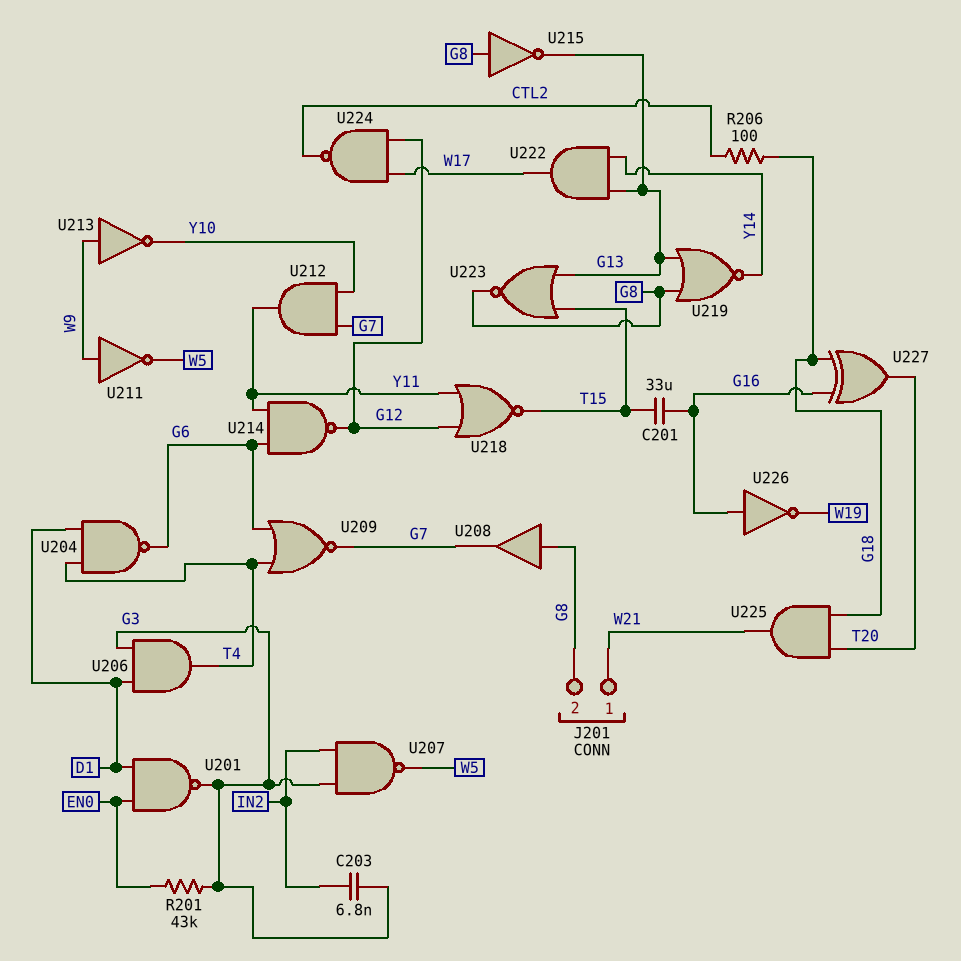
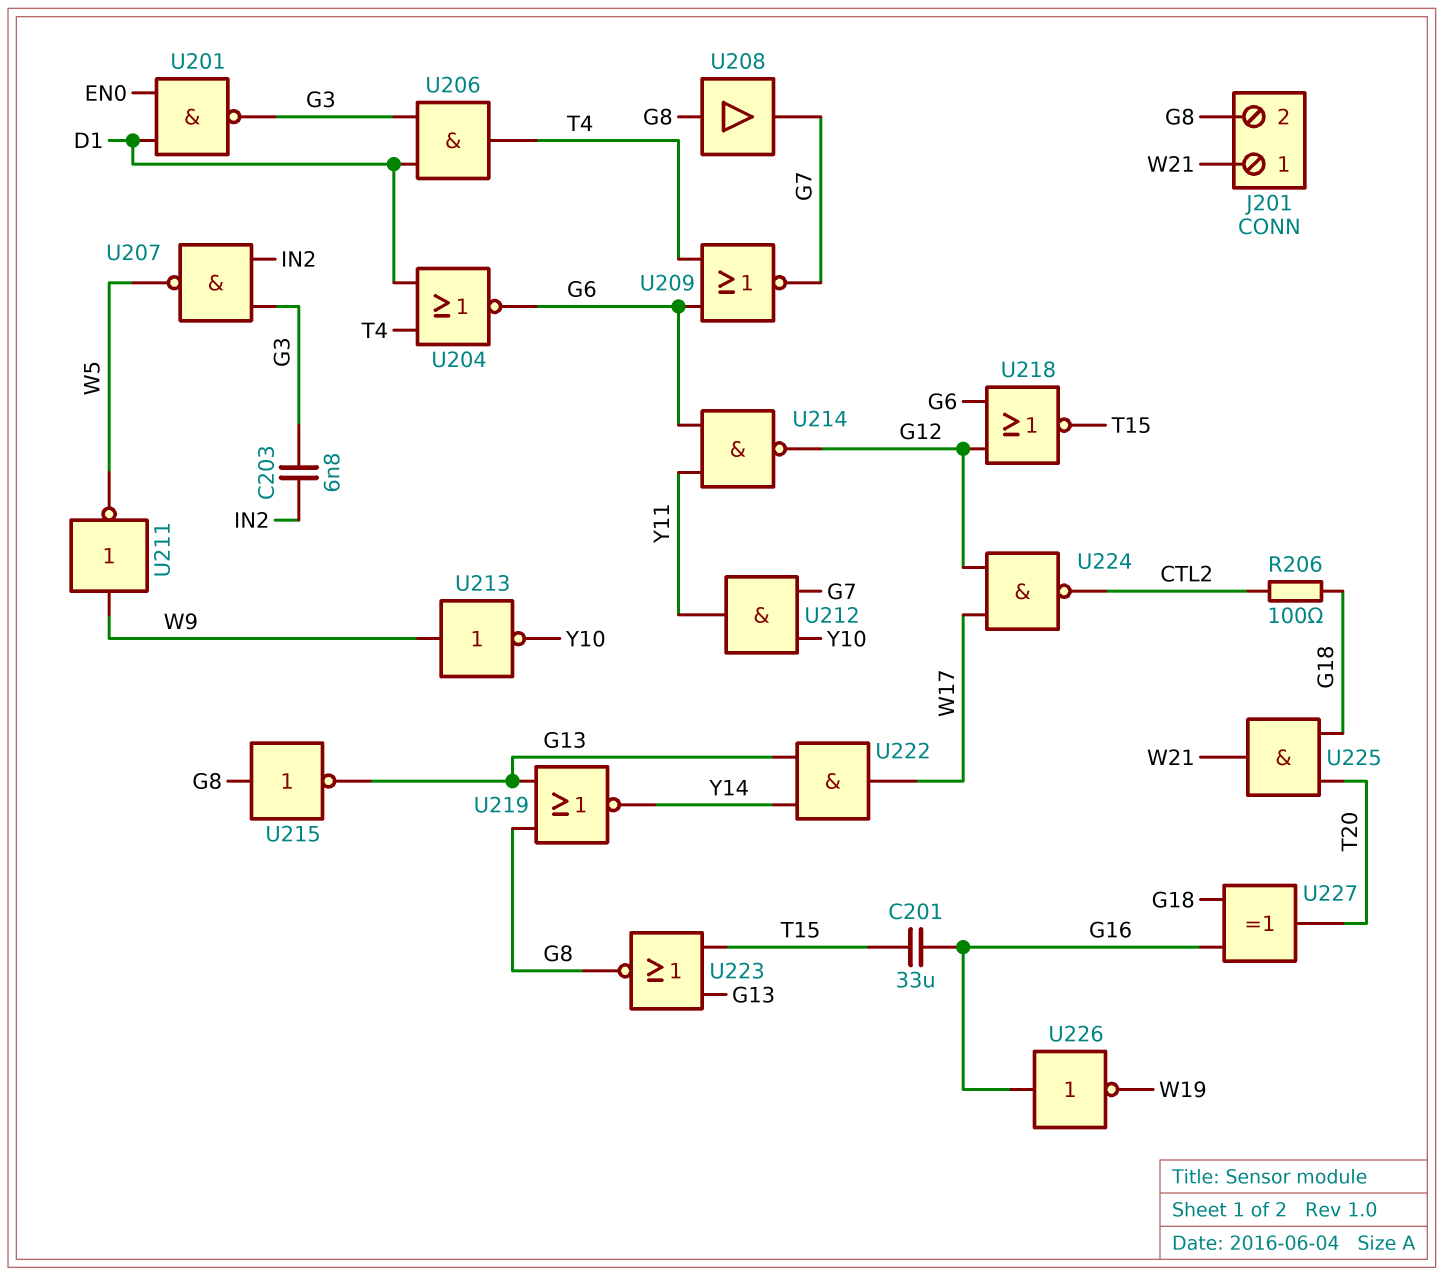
R201: 43k (EN0, G3) -> none
U204: NAND (in D1, in T4, out G6) -> NOR (in D1, in T4, out G6)
U218: NOR (in G12, in Y11, out T15) -> NOR (in G6, in G12, out T15)

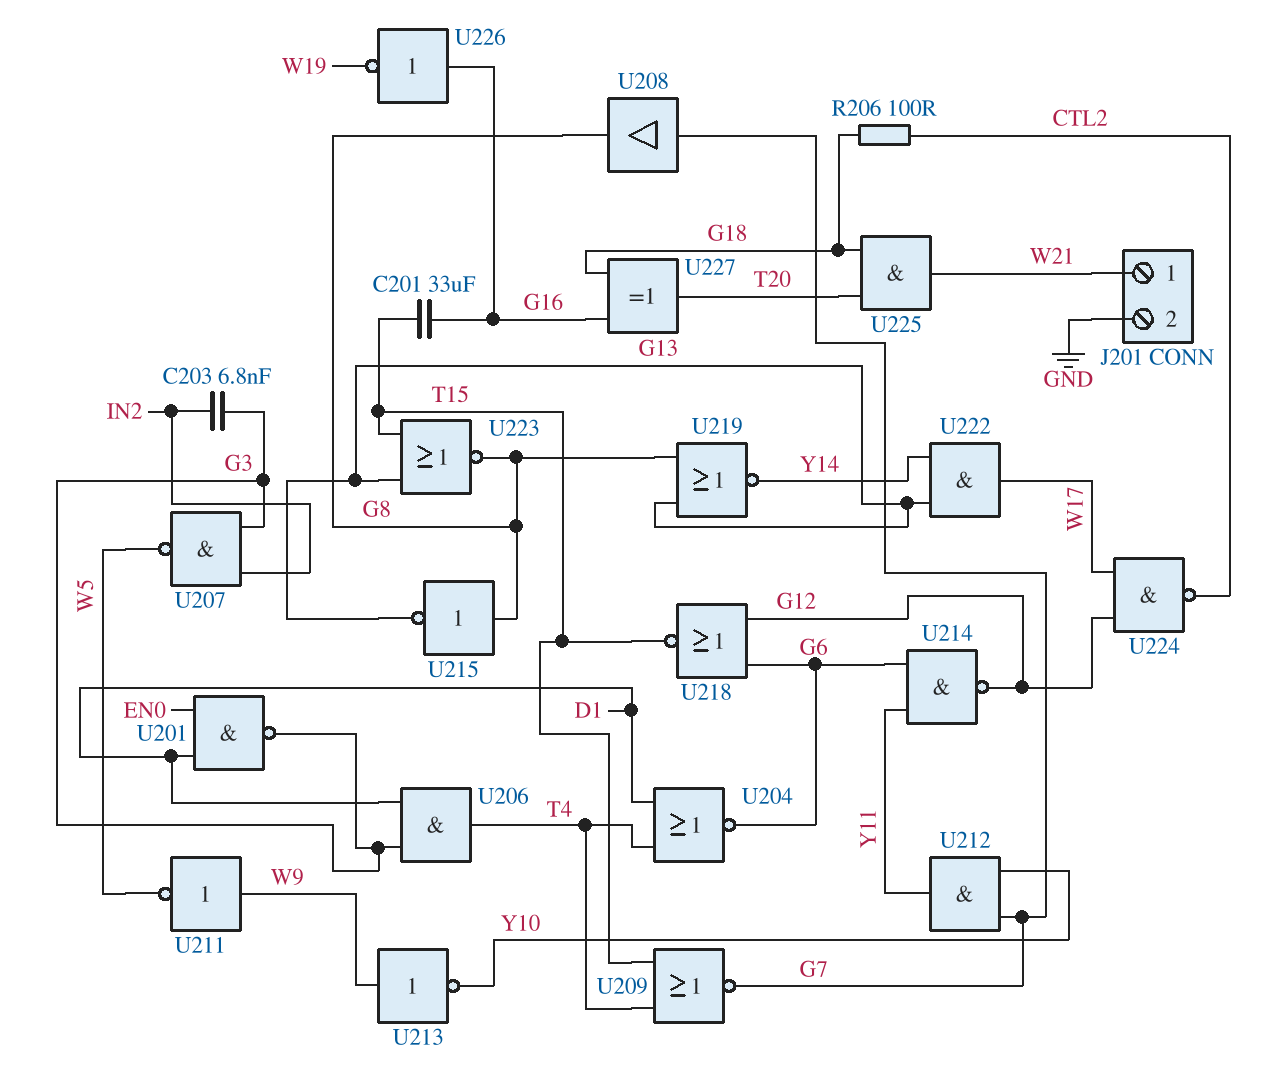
J201 pin 2: G8 -> GND
U208: buffer (in G8, out G7) -> buffer (in G7, out G8)
U209: NOR (in G6, in T4, out G7) -> NOR (in T4, in T15, out G7)

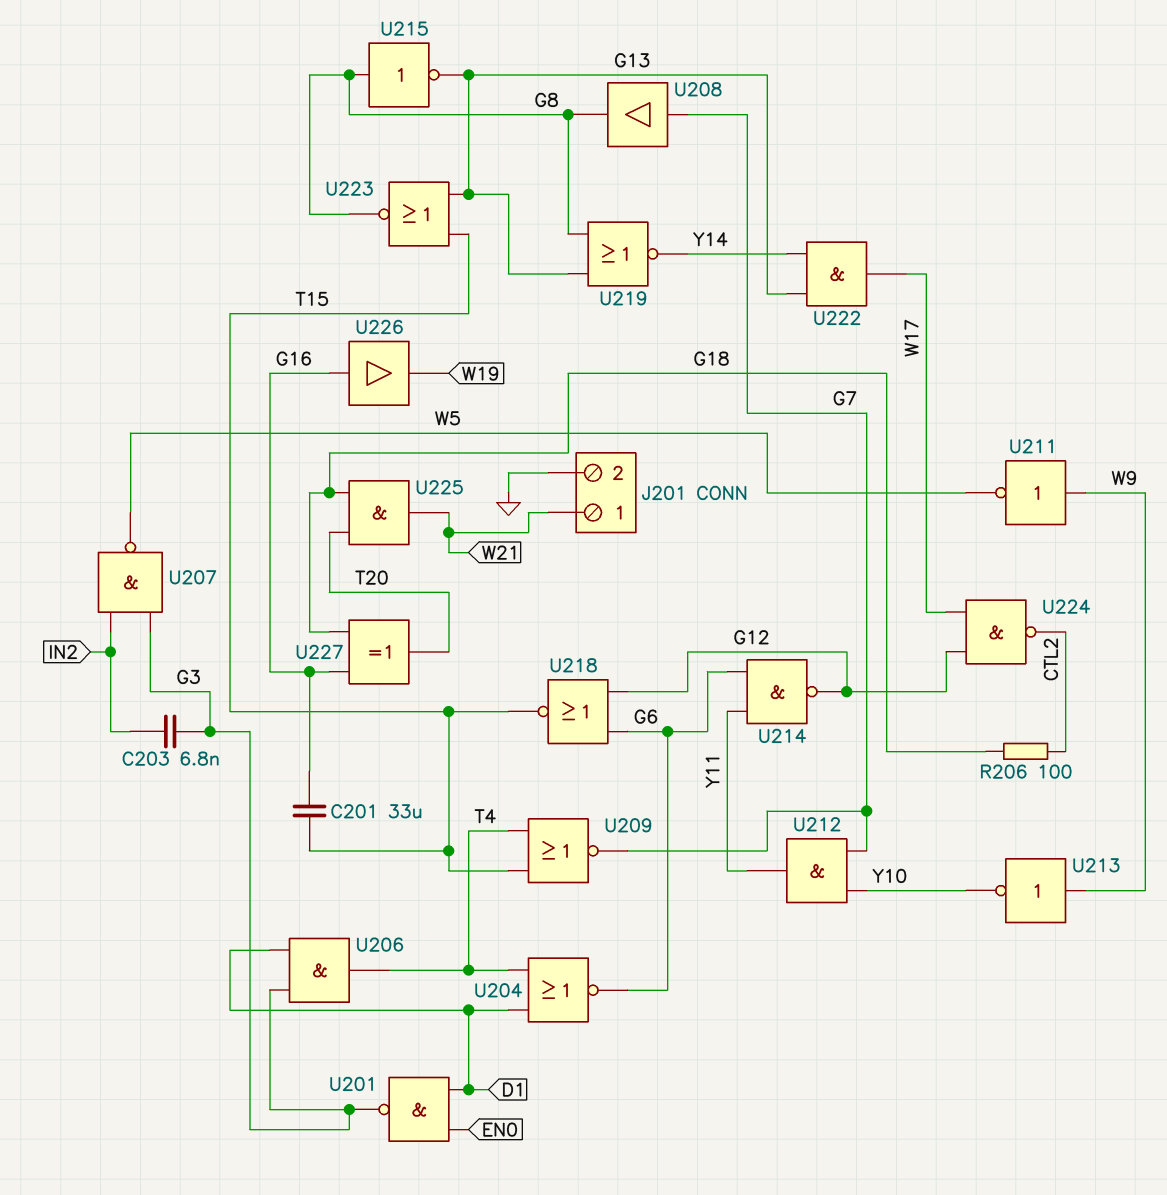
U226: NOT (in G16, out W19) -> buffer (in G16, out W19)

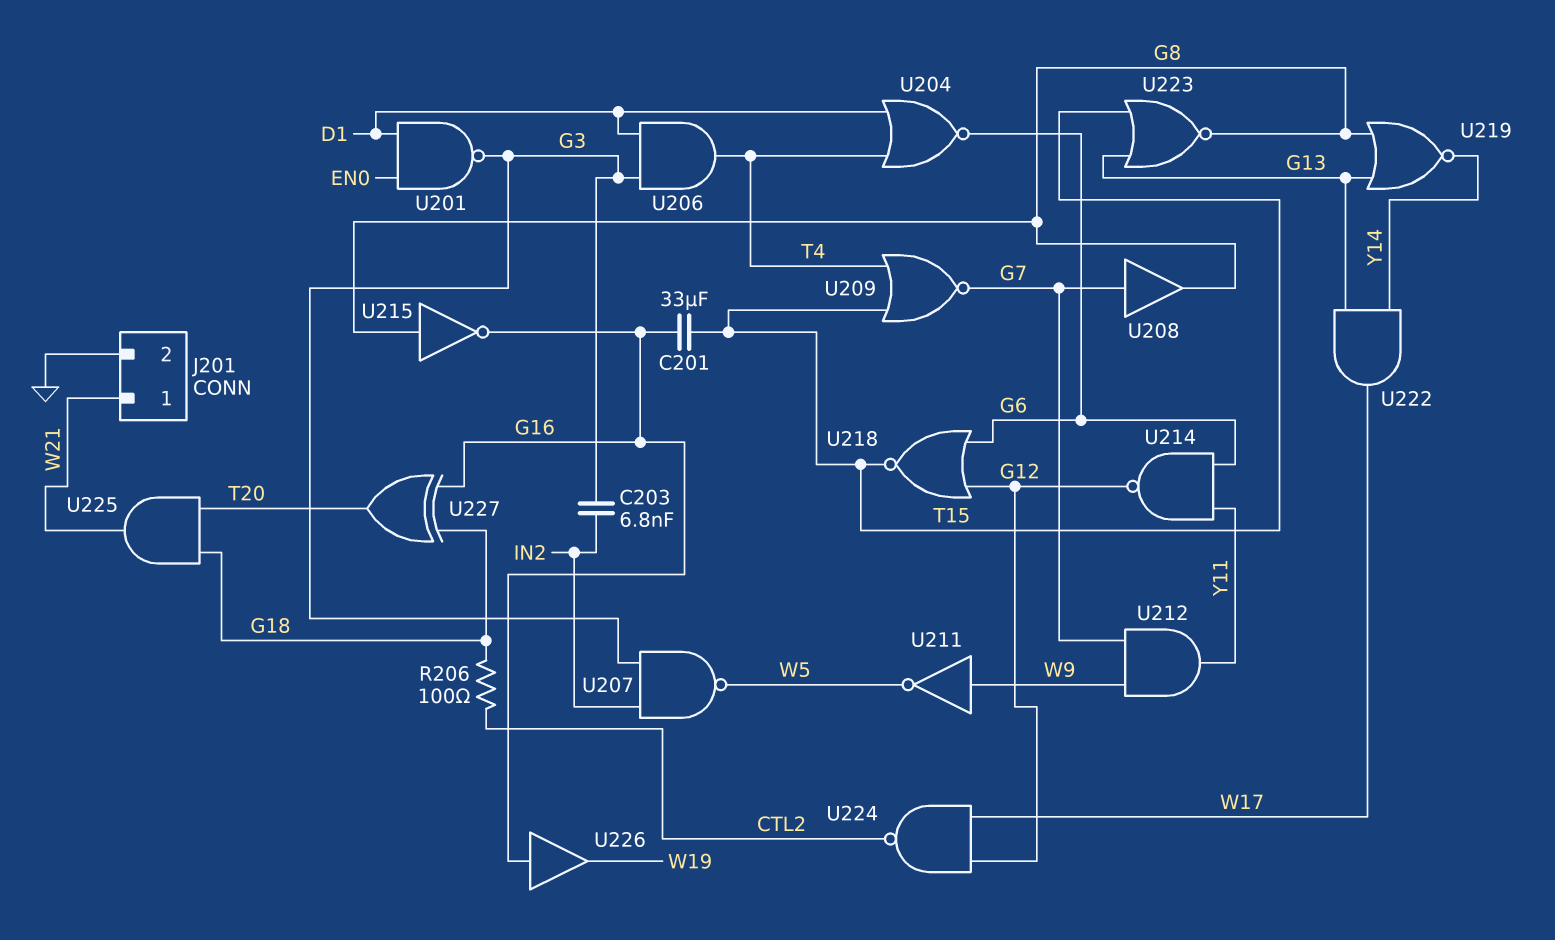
U212: AND (in G7, in Y10, out Y11) -> AND (in G7, in W9, out Y11)
U213: NOT (in W9, out Y10) -> none
U215: NOT (in G8, out G13) -> NOT (in G8, out G16)

